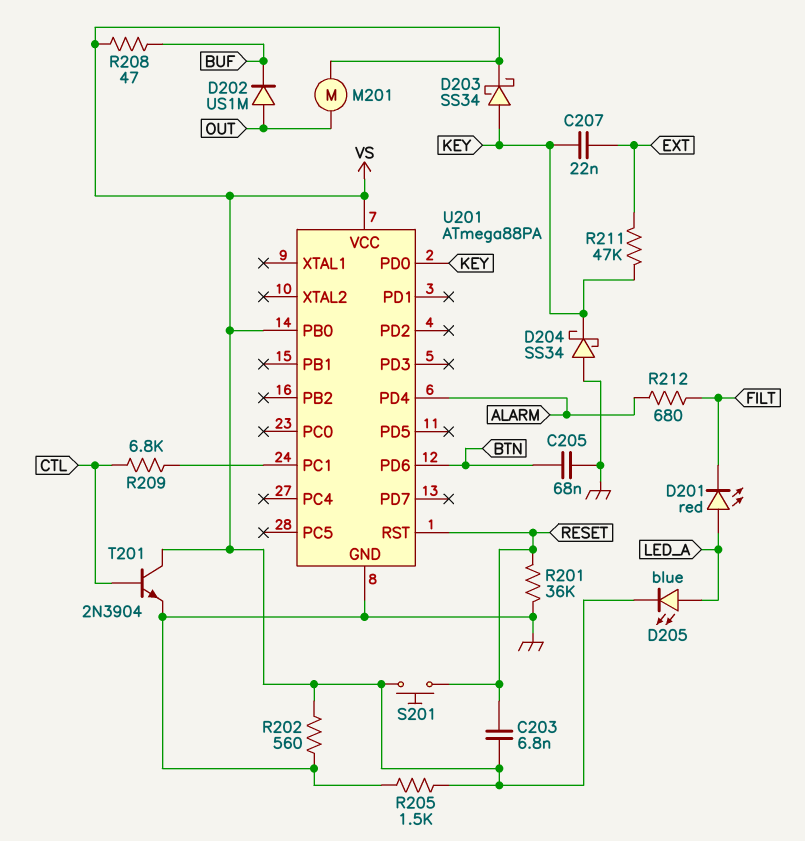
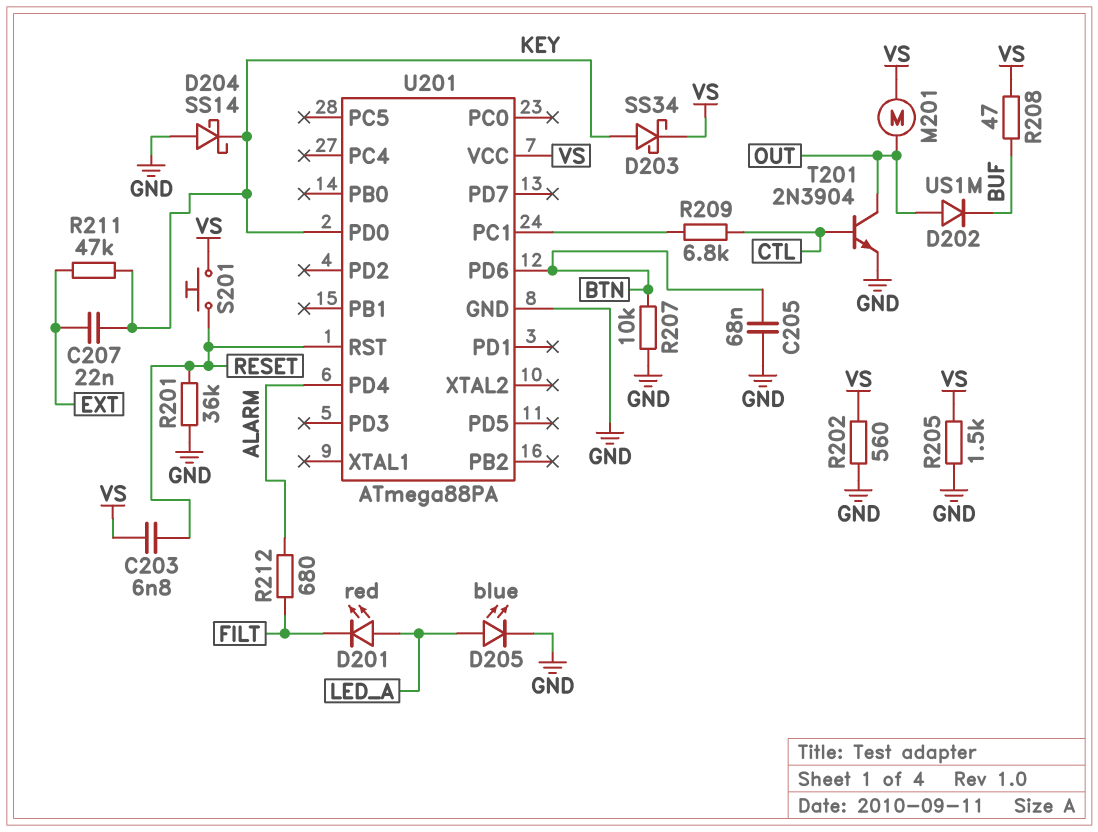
D204: schottky SS34 (A GND, K KEY) -> schottky SS14 (A GND, K KEY)
D205: LED blue (A LED_A, K VS) -> LED blue (A LED_A, K GND)
R207: none -> 10k (BTN, GND)
T201: NPN 2N3904 (B CTL, C VS, E GND) -> NPN 2N3904 (B CTL, C OUT, E GND)
U201 pin PB0: VS -> none

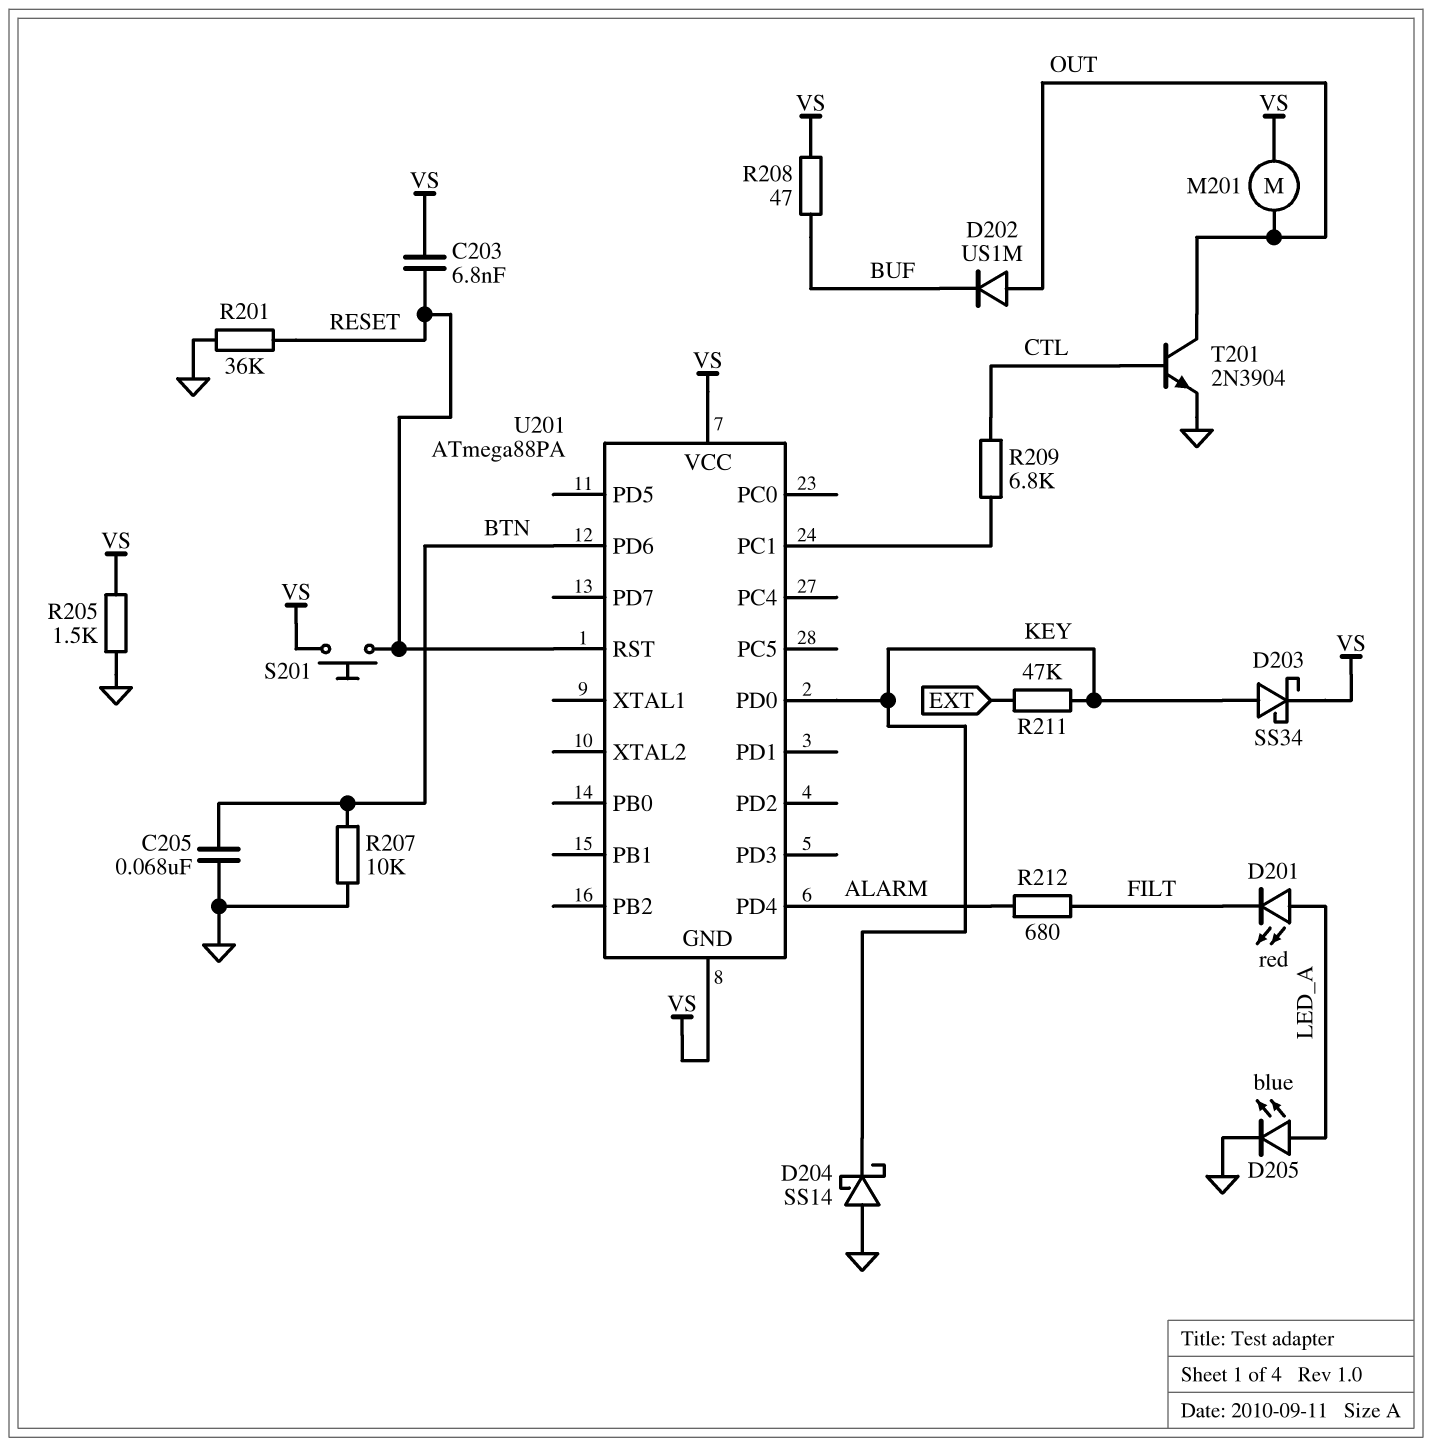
C207: 22nF (EXT, KEY) -> none
R202: 560 (GND, VS) -> none
U201 pin GND: GND -> VS

